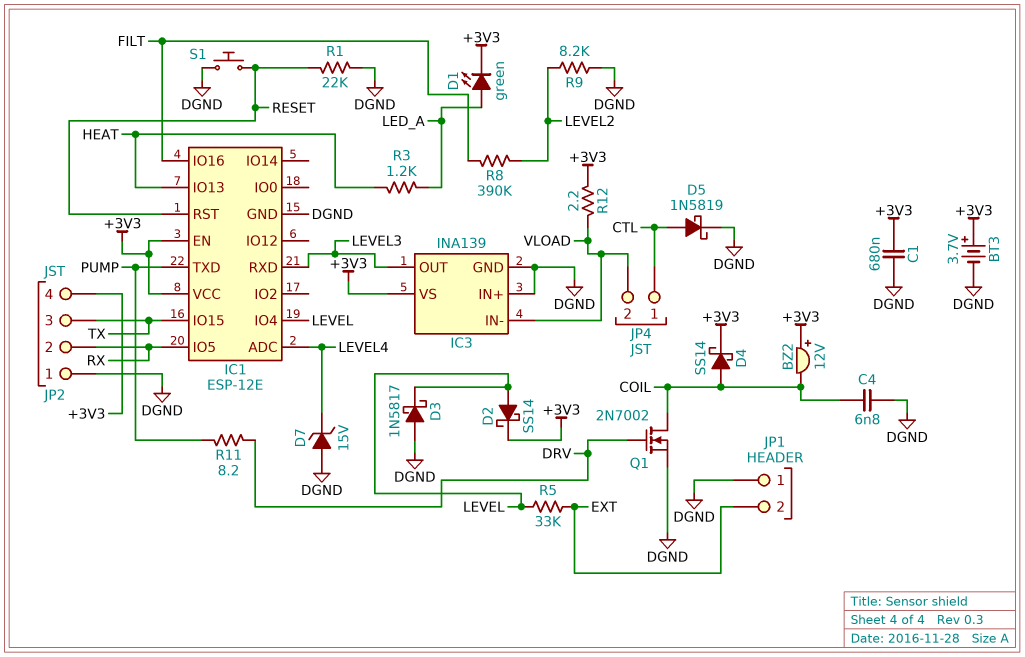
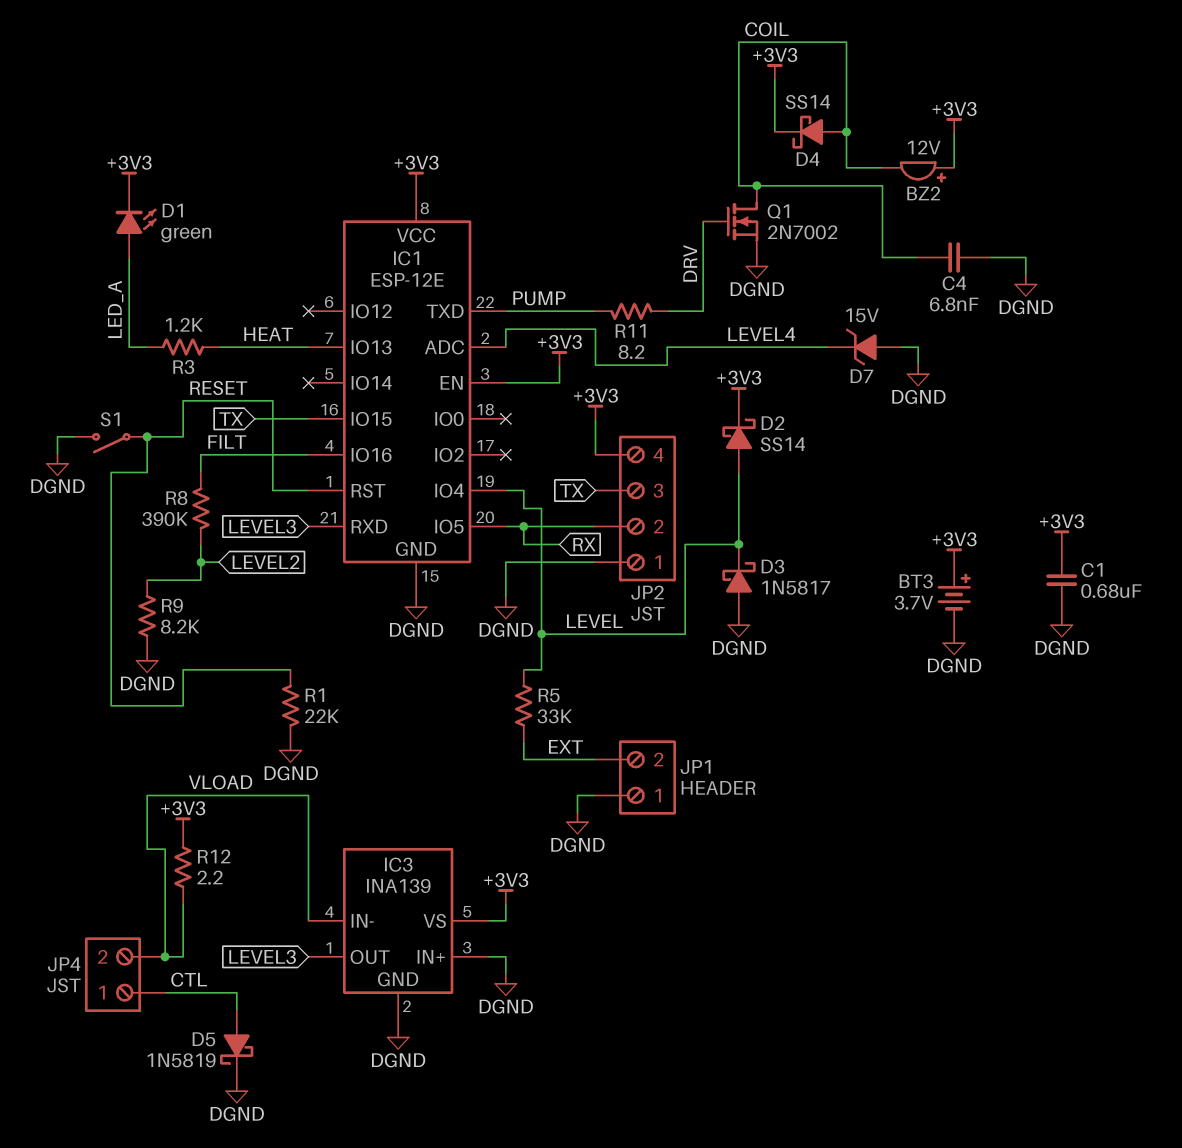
S1: button (DGND, RESET) -> switch (DGND, RESET)

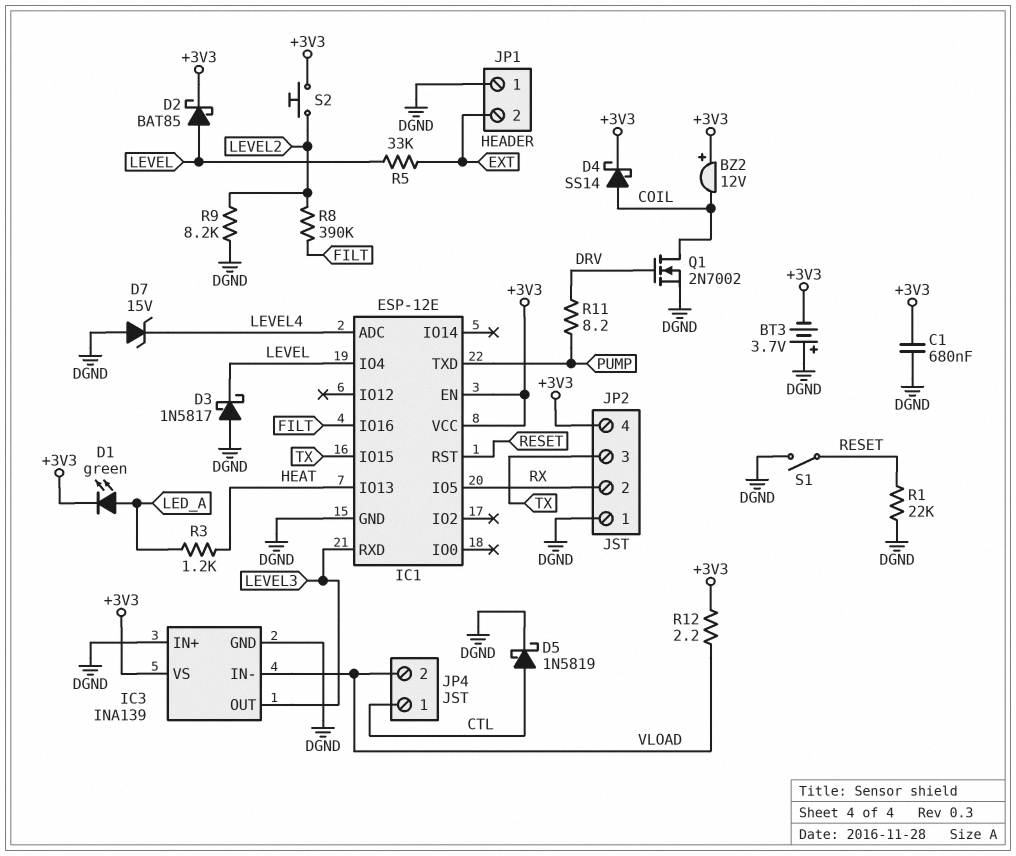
BT3: 3.7V (plus +3V3, minus DGND) -> 3.7V (plus DGND, minus +3V3)
C4: 6.8nF (COIL, DGND) -> none
D2: schottky SS14 (A LEVEL, K +3V3) -> schottky BAT85 (A LEVEL, K +3V3)
S2: none -> button (+3V3, LEVEL2)

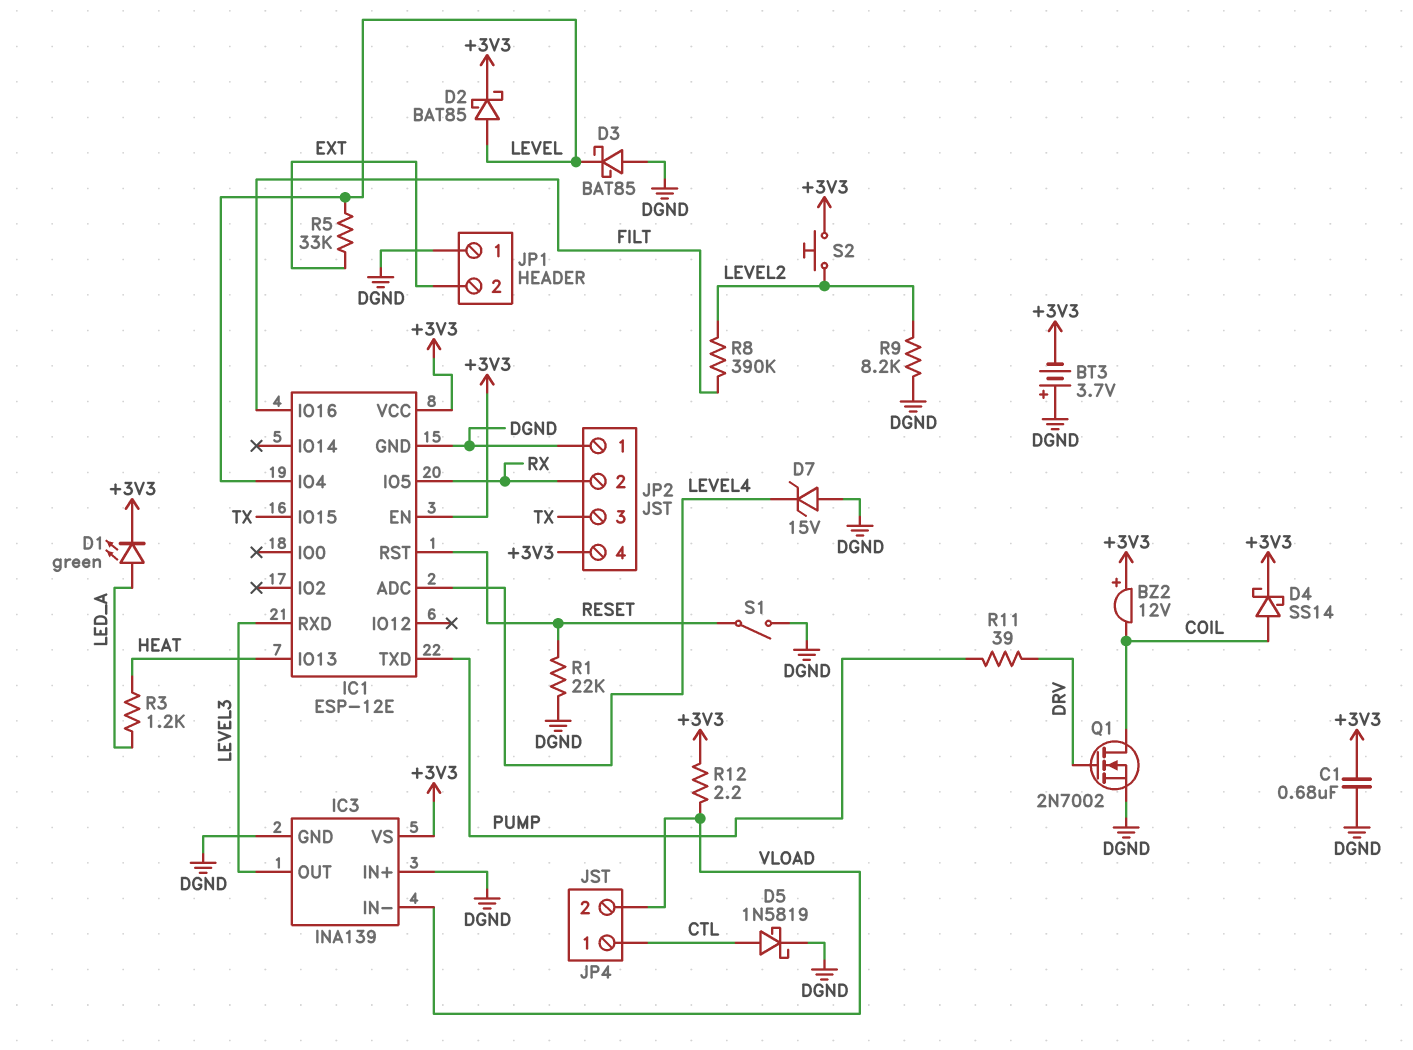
D3: schottky 1N5817 (A DGND, K LEVEL) -> schottky BAT85 (A DGND, K LEVEL)
R11: 8.2 (DRV, PUMP) -> 39 (DRV, PUMP)

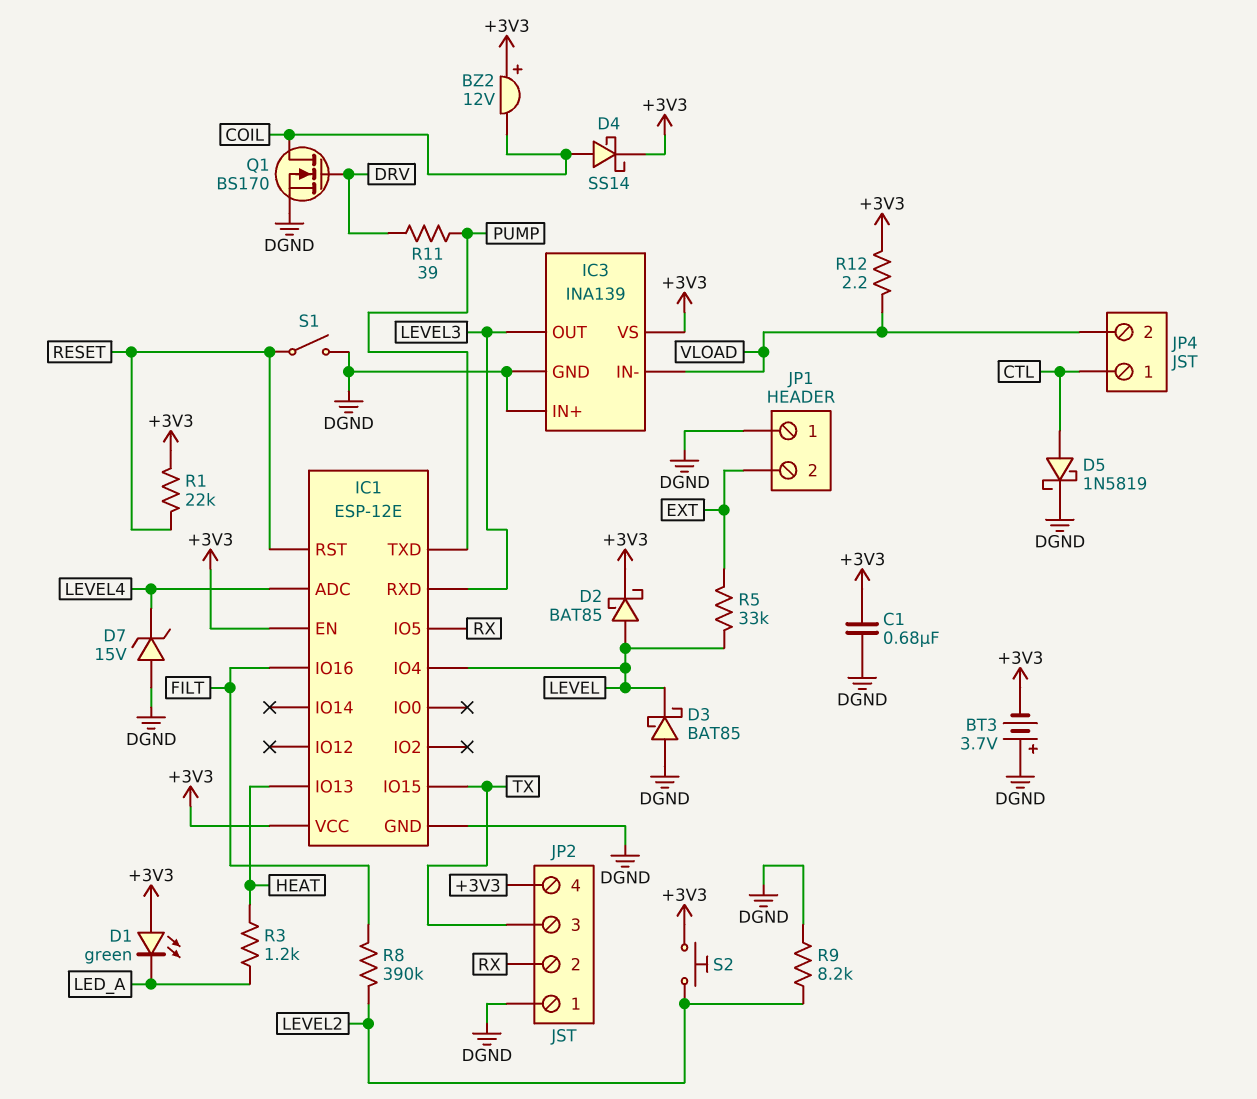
D1: LED green (A LED_A, K +3V3) -> LED green (A +3V3, K LED_A)
Q1: NMOS 2N7002 (G DRV, D COIL, S DGND) -> NMOS BS170 (G DRV, D COIL, S DGND)
R1: 22k (DGND, RESET) -> 22k (+3V3, RESET)

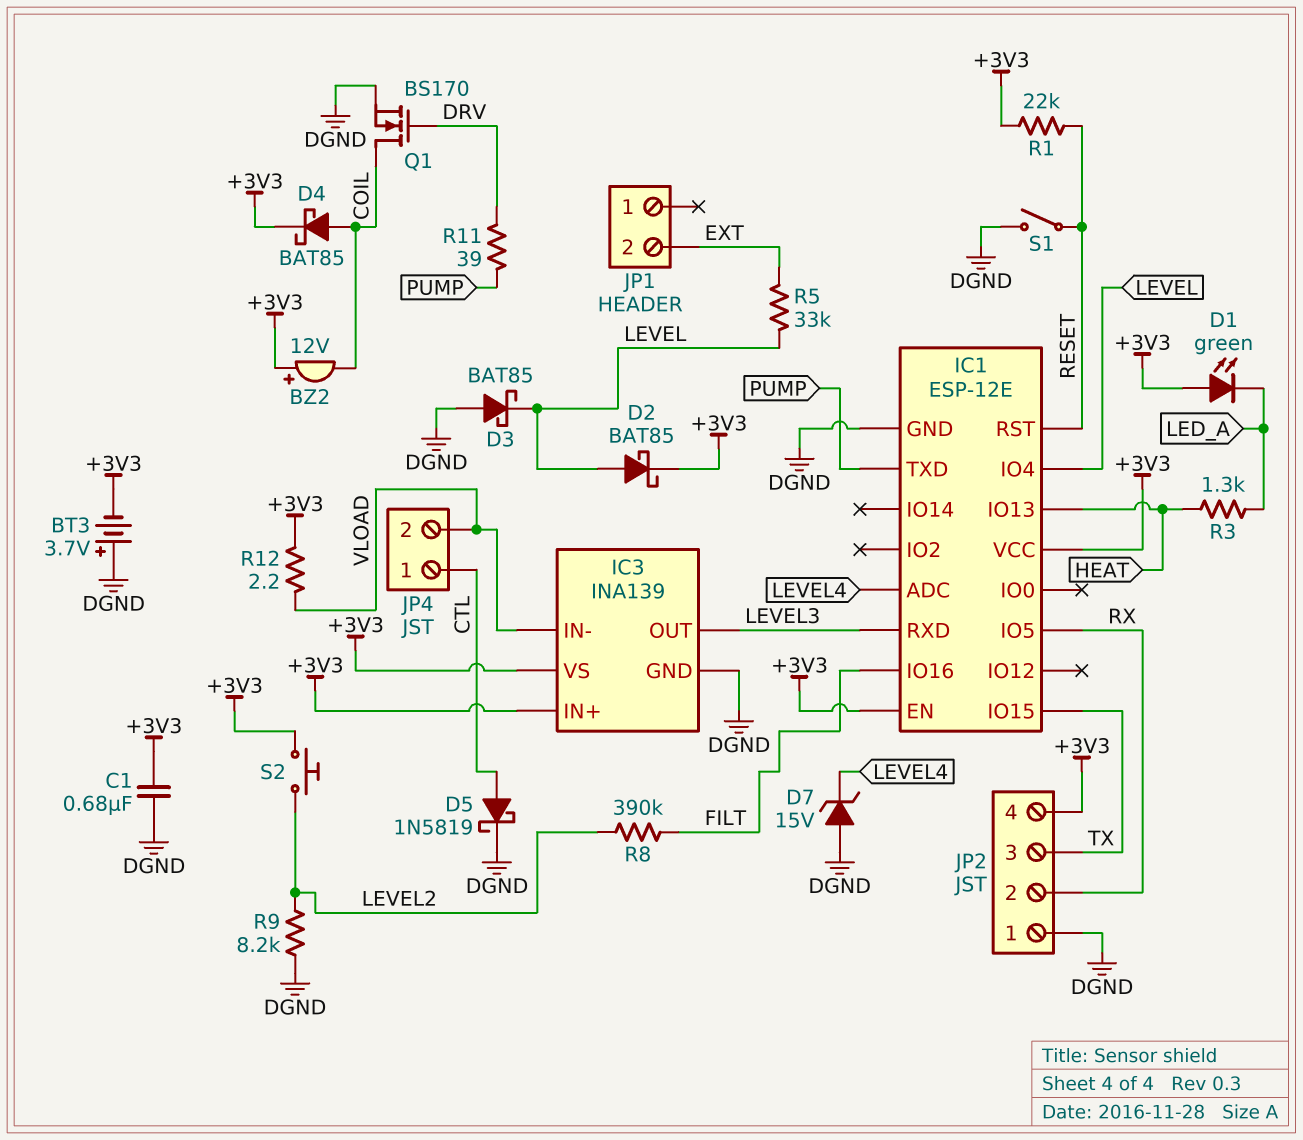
D4: schottky SS14 (A COIL, K +3V3) -> schottky BAT85 (A COIL, K +3V3)
IC3 pin IN+: DGND -> +3V3
JP1 pin 1: DGND -> none
R3: 1.2k (HEAT, LED_A) -> 1.3k (HEAT, LED_A)

